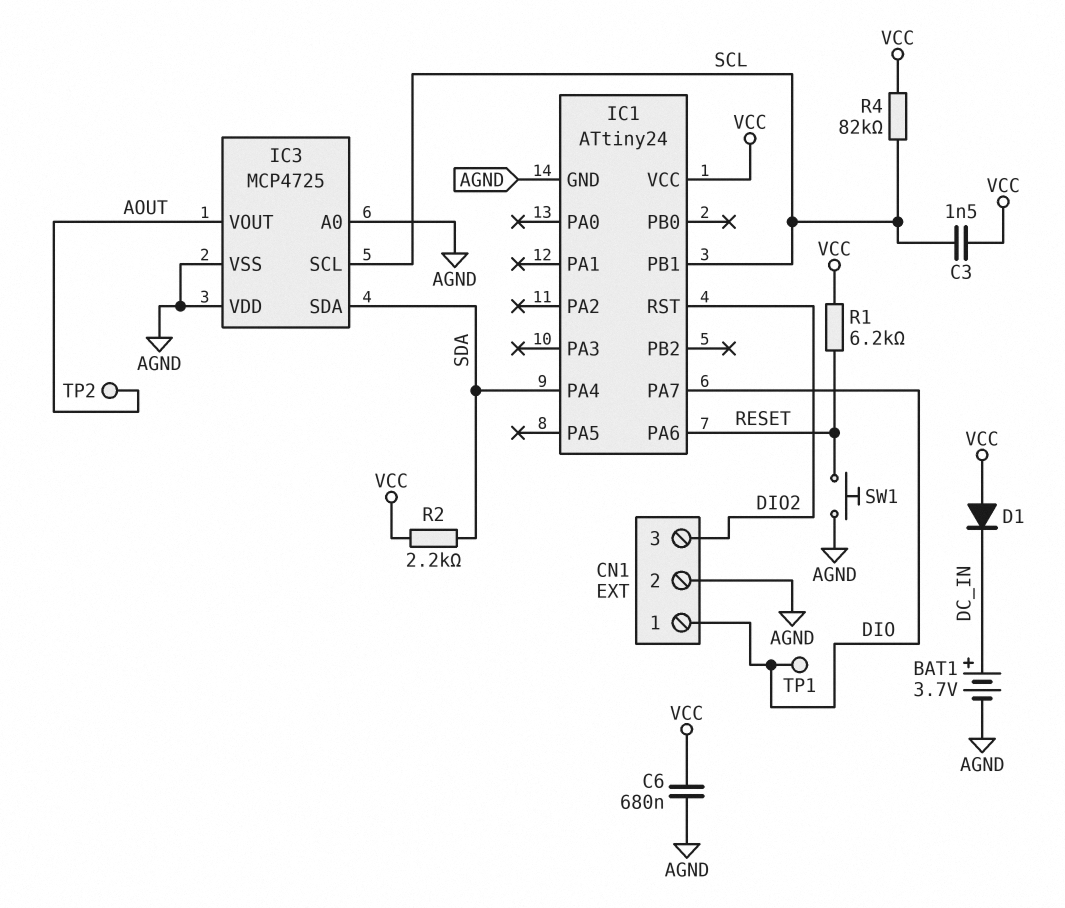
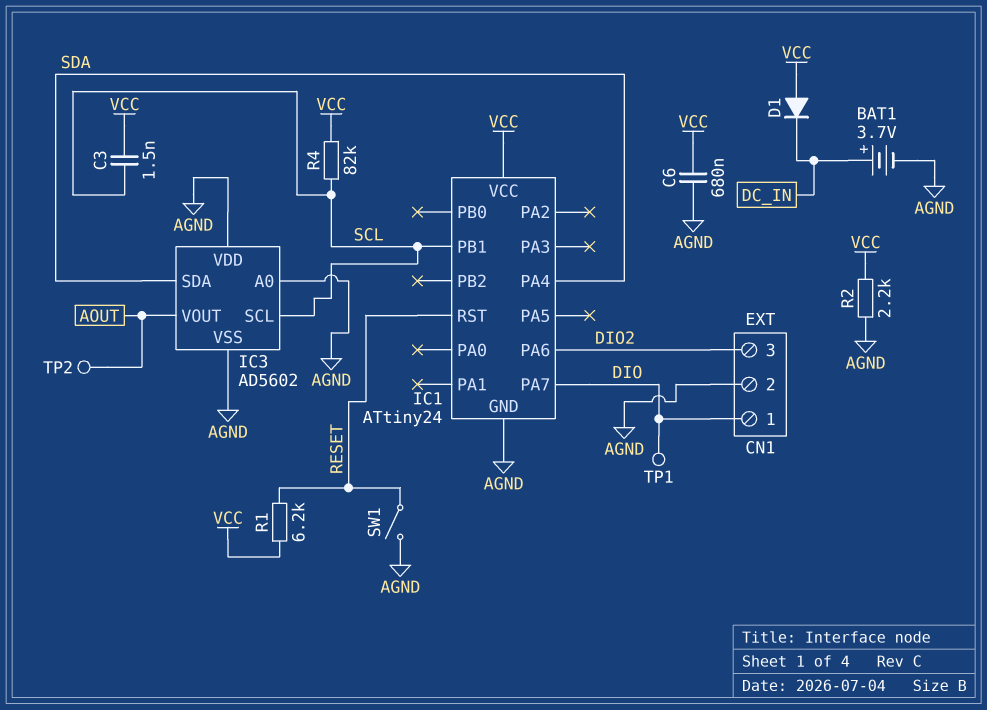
IC1 pin PA6: RESET -> DIO2
IC1 pin RST: DIO2 -> RESET
IC3: MCP4725 -> AD5602
R2: 2.2k (SDA, VCC) -> 2.2k (AGND, VCC)
SW1: button (AGND, RESET) -> switch (AGND, RESET)

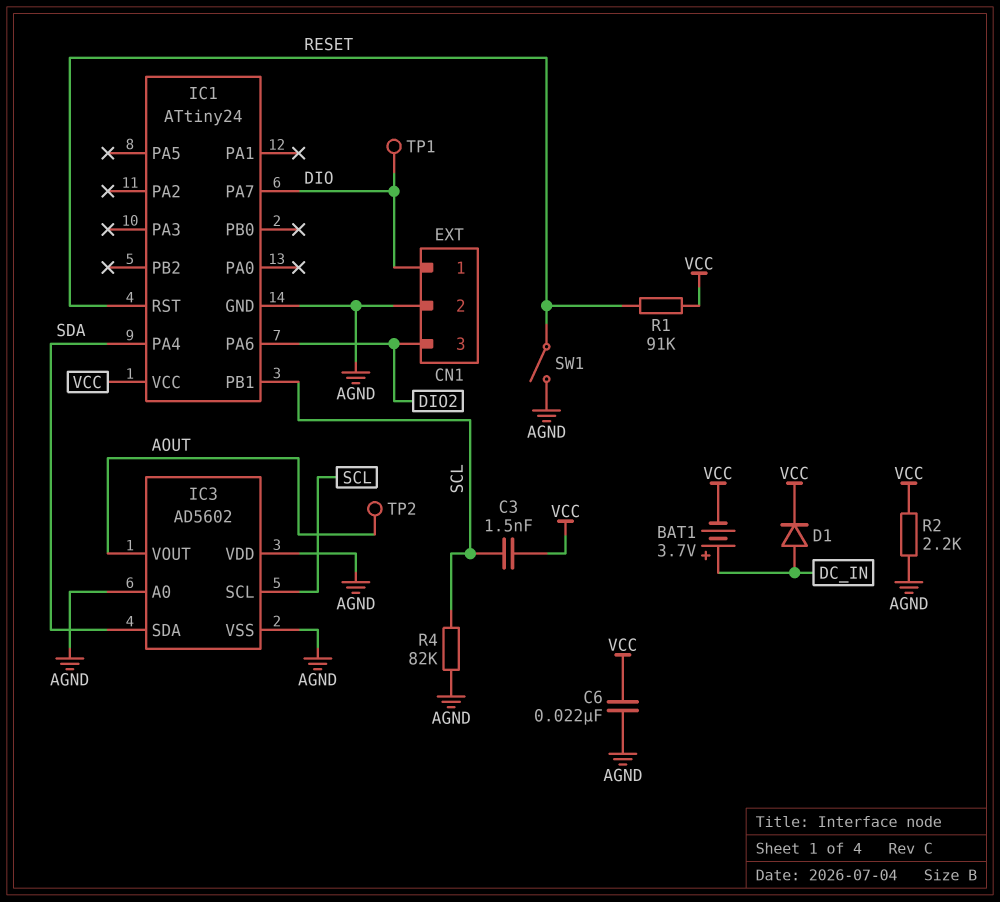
BAT1: 3.7V (plus DC_IN, minus AGND) -> 3.7V (plus DC_IN, minus VCC)
C6: 680nF (AGND, VCC) -> 22nF (AGND, VCC)
D1: diode (A VCC, K DC_IN) -> diode (A DC_IN, K VCC)
R1: 6.2k (RESET, VCC) -> 91k (RESET, VCC)
R4: 82k (SCL, VCC) -> 82k (AGND, SCL)

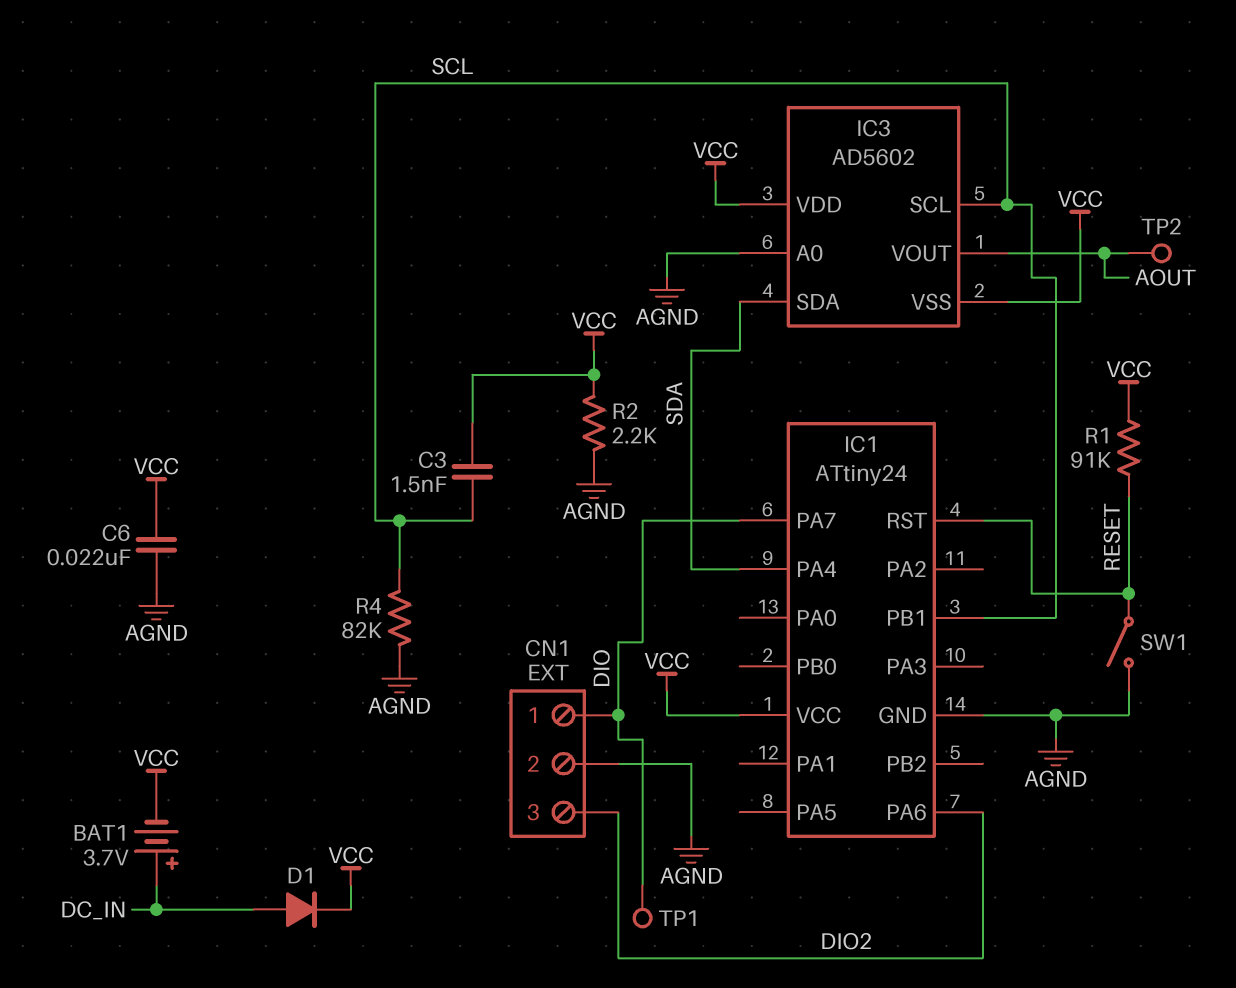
IC3 pin VDD: AGND -> VCC
IC3 pin VSS: AGND -> VCC

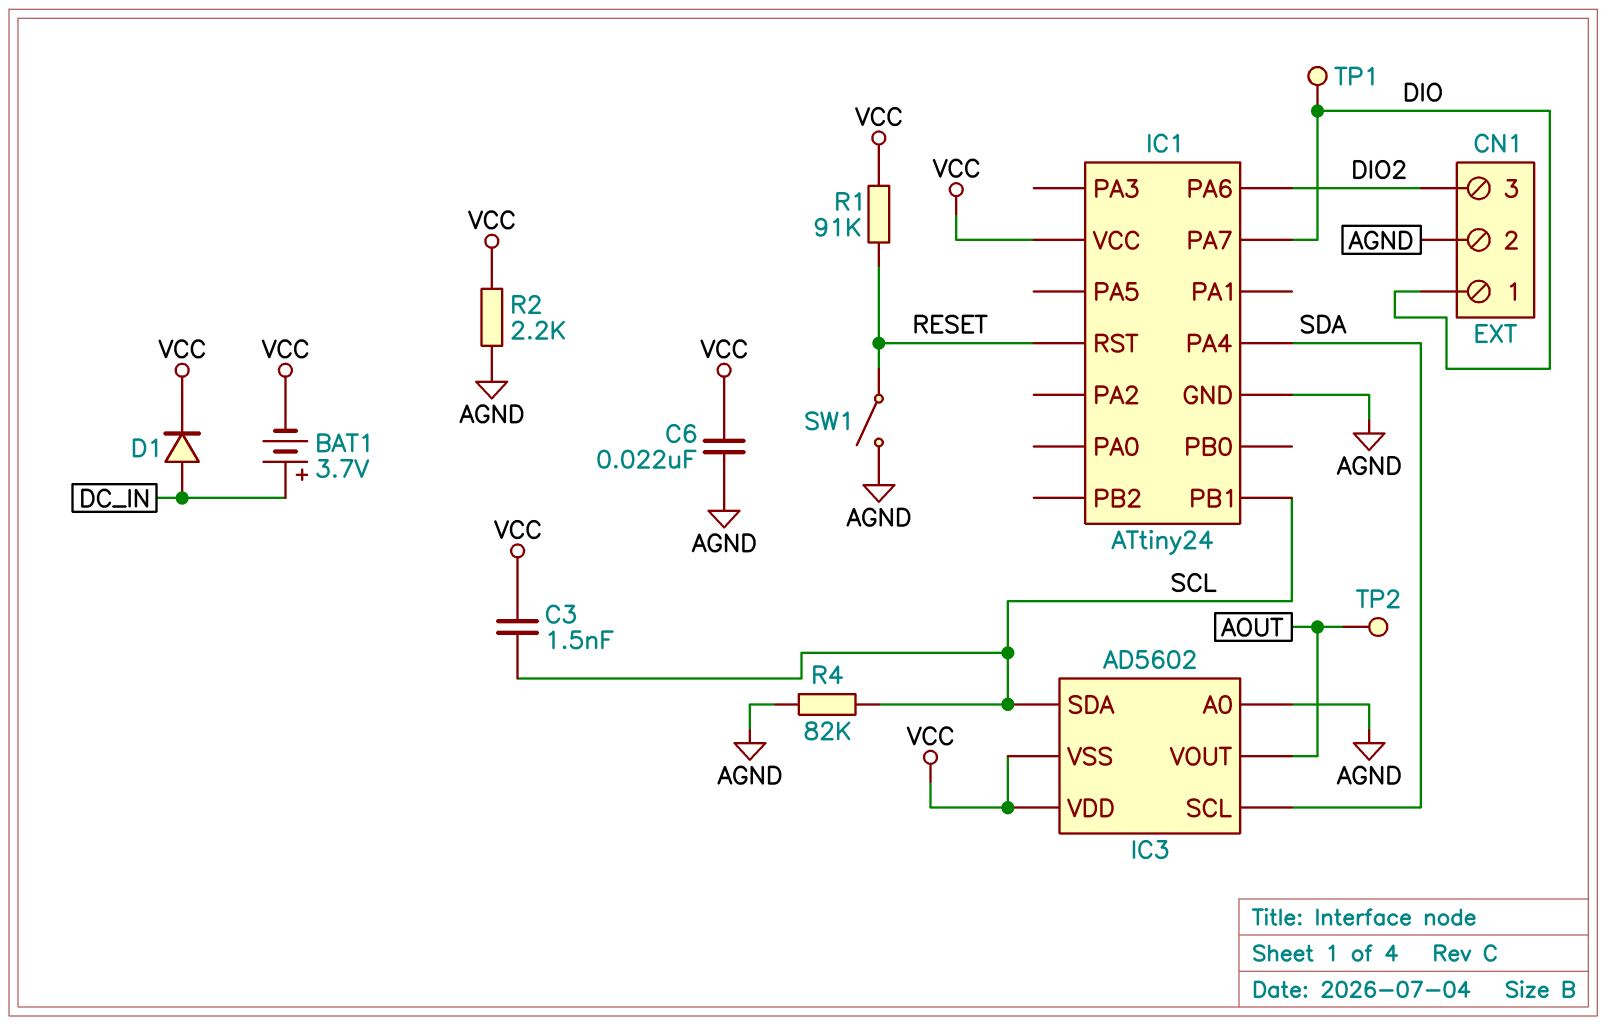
IC3 pin SCL: SCL -> SDA
IC3 pin SDA: SDA -> SCL

